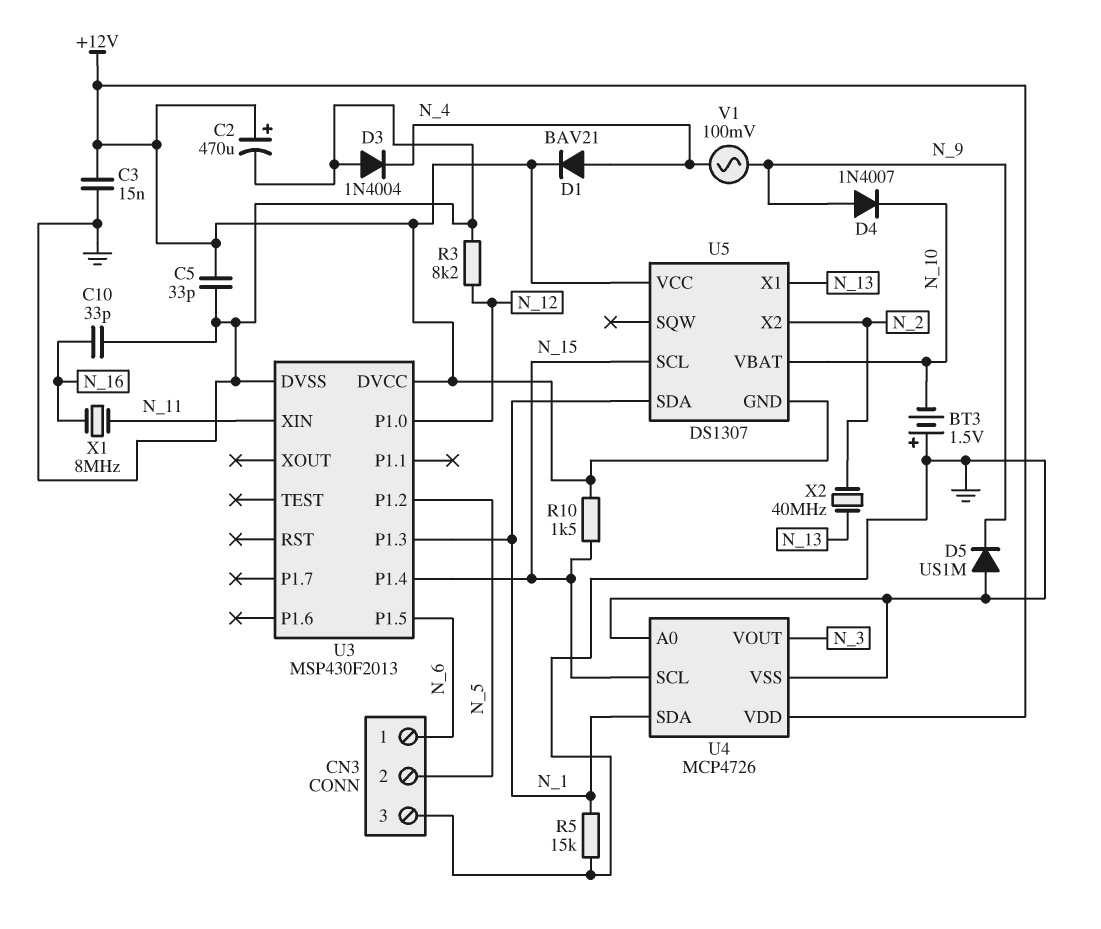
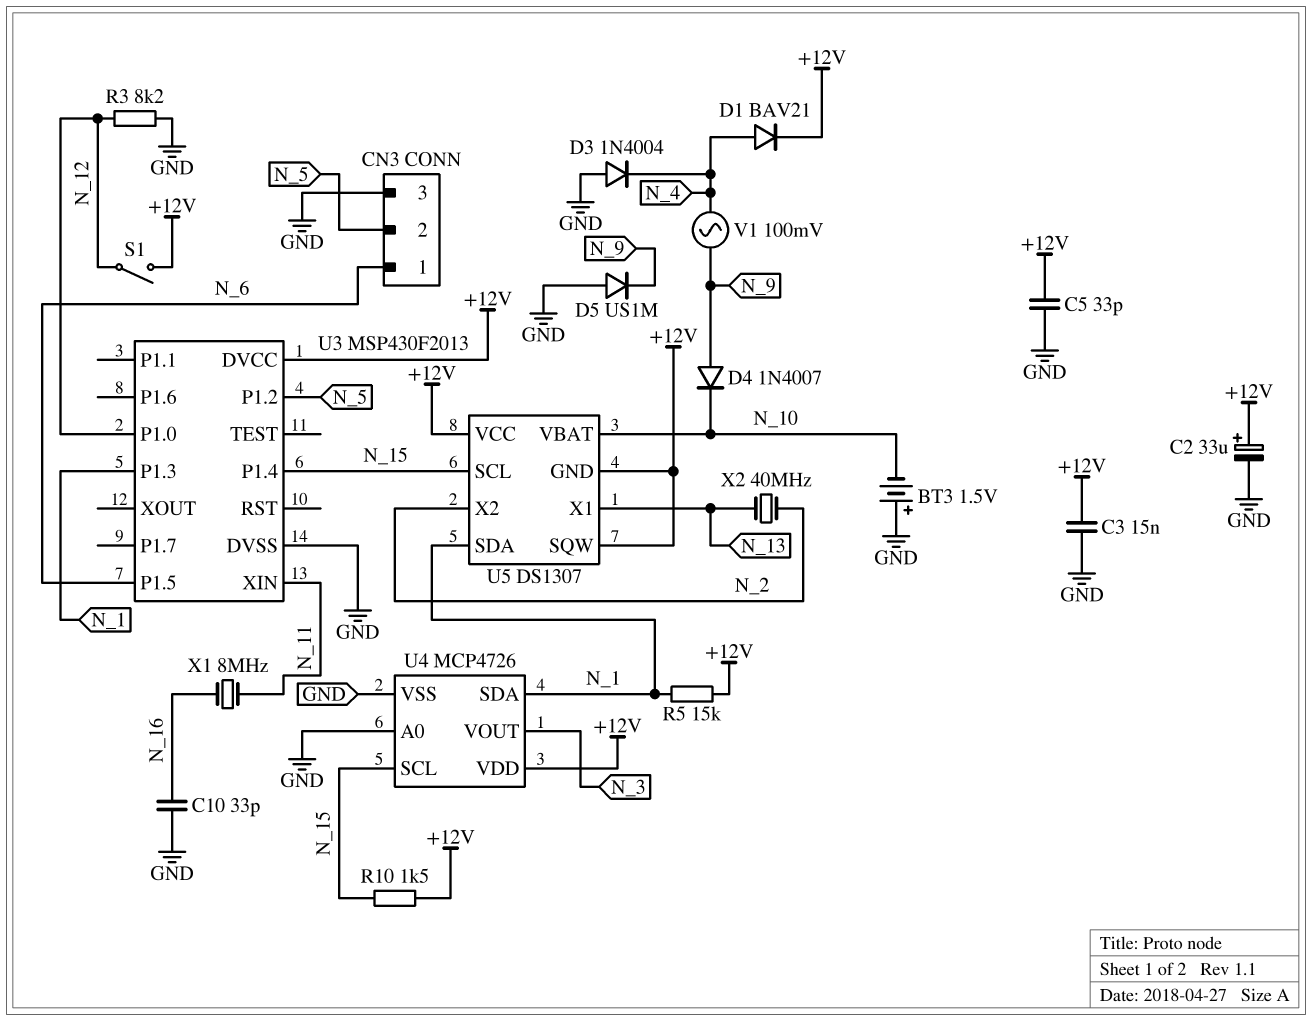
C2: 470uF (plus +12V, minus GND) -> 33uF (plus +12V, minus GND)
R5: 15k (GND, N_1) -> 15k (+12V, N_1)
S1: none -> switch (+12V, N_12)
U5 pin SQW: none -> +12V

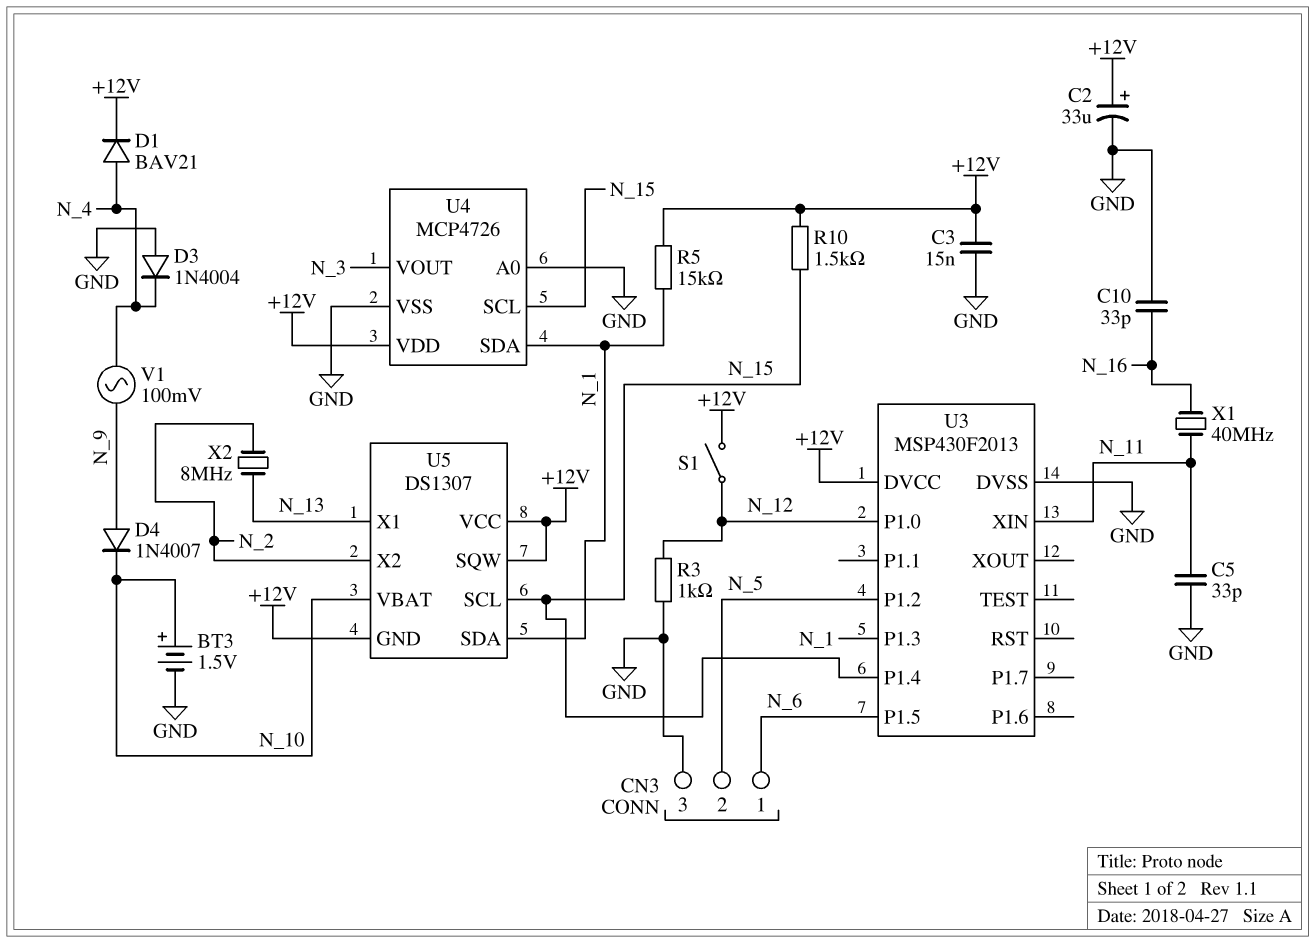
BT3: 1.5V (plus GND, minus N_10) -> 1.5V (plus N_10, minus GND)
C5: 33pF (+12V, GND) -> 33pF (GND, N_11)
D5: diode US1M (A GND, K N_9) -> none
R3: 8.2k (GND, N_12) -> 1k (GND, N_12)
X1: 8MHz (N_11, N_16) -> 40MHz (N_11, N_16)
X2: 40MHz (N_2, N_13) -> 8MHz (N_2, N_13)

